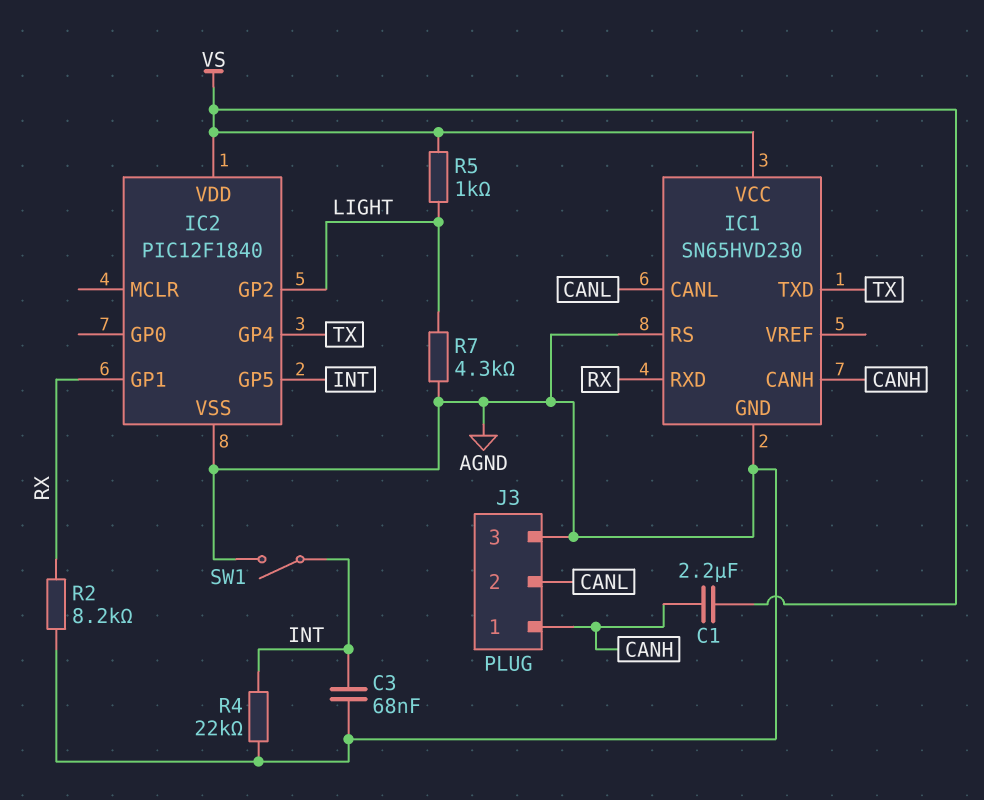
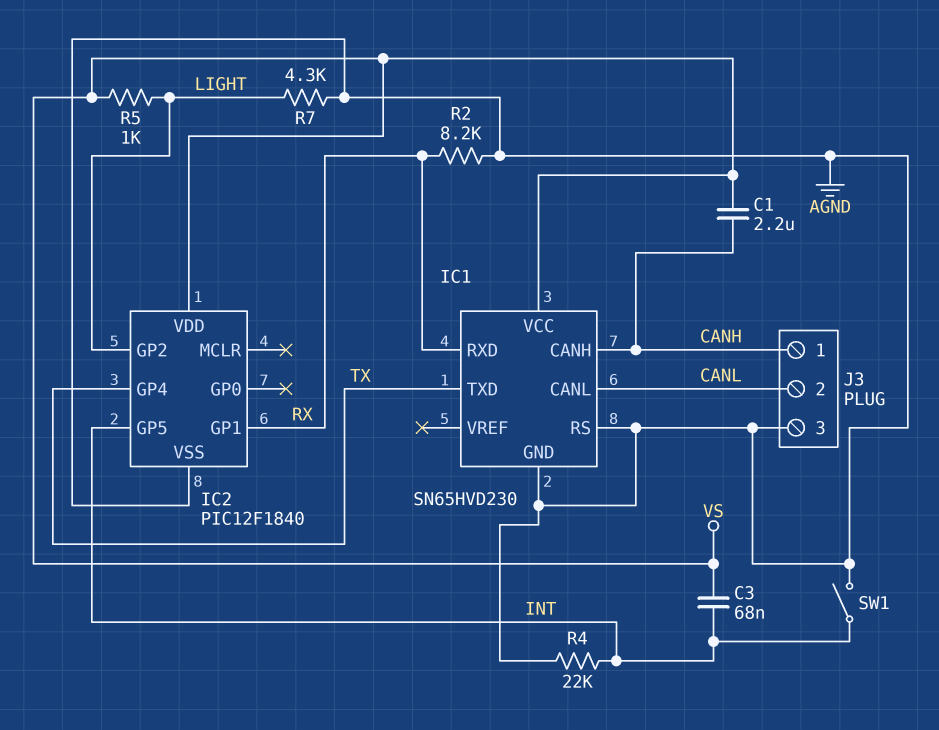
C3: 68nF (AGND, INT) -> 68nF (INT, VS)

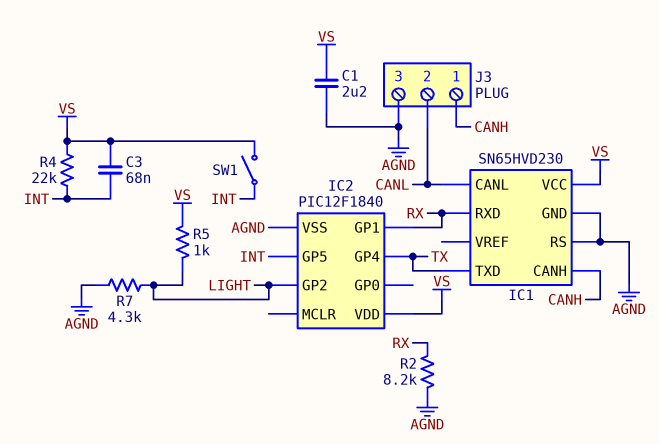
C1: 2.2uF (CANH, VS) -> 2.2uF (AGND, VS)
R4: 22k (AGND, INT) -> 22k (INT, VS)
SW1: switch (AGND, INT) -> switch (INT, VS)

